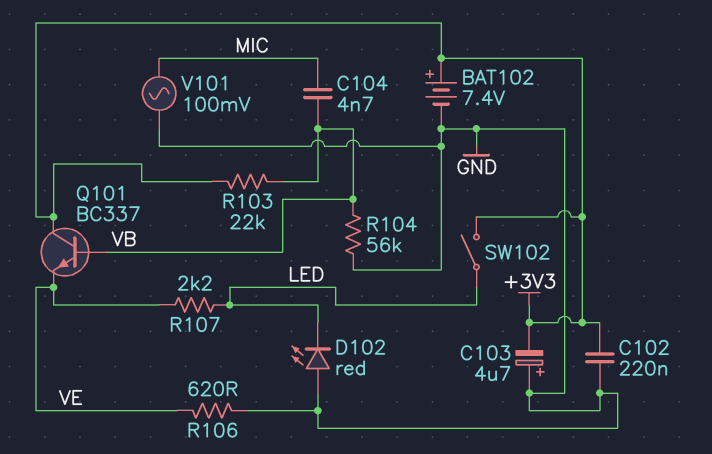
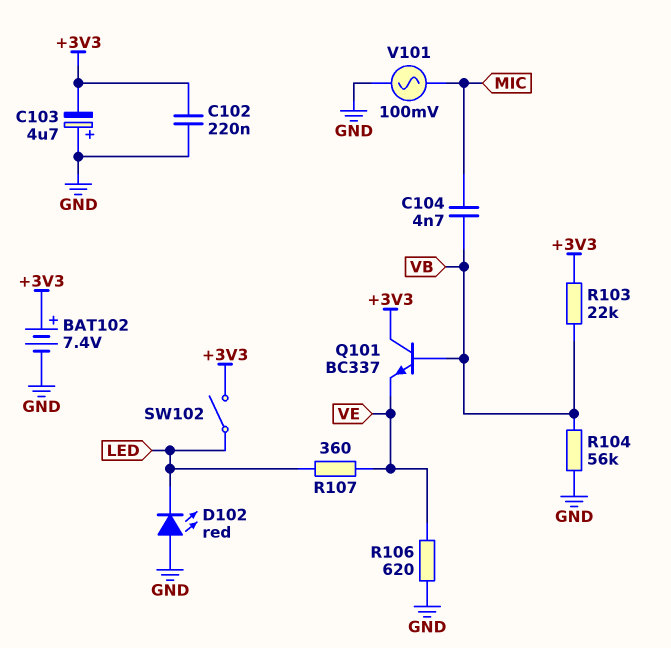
R107: 2.2k (LED, VE) -> 360 (LED, VE)

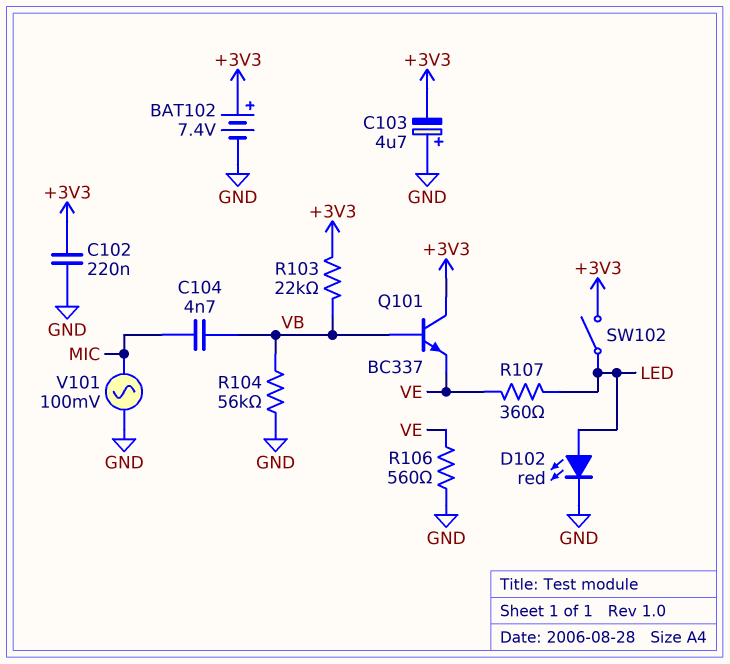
D102: LED red (A GND, K LED) -> LED red (A LED, K GND)
R106: 620 (GND, VE) -> 560 (GND, VE)

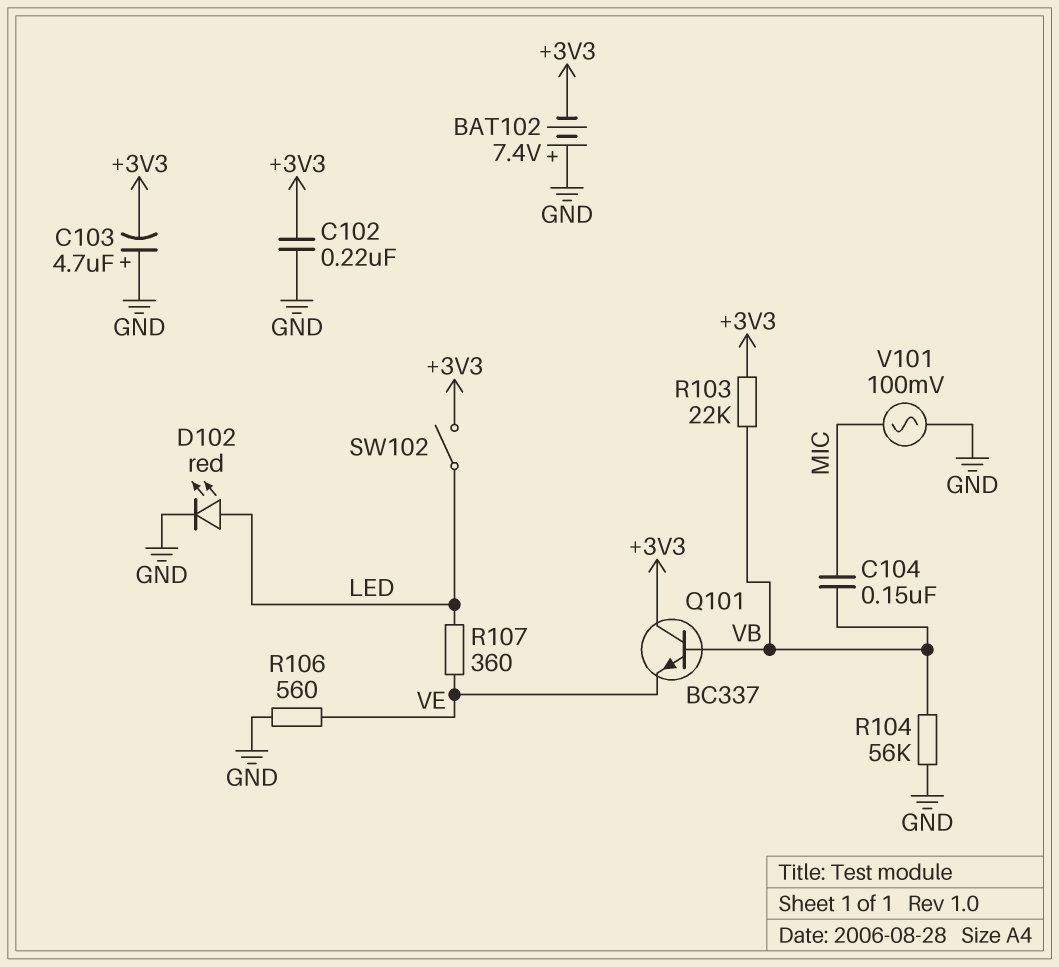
BAT102: 7.4V (plus +3V3, minus GND) -> 7.4V (plus GND, minus +3V3)
C104: 4.7nF (MIC, VB) -> 150nF (MIC, VB)

